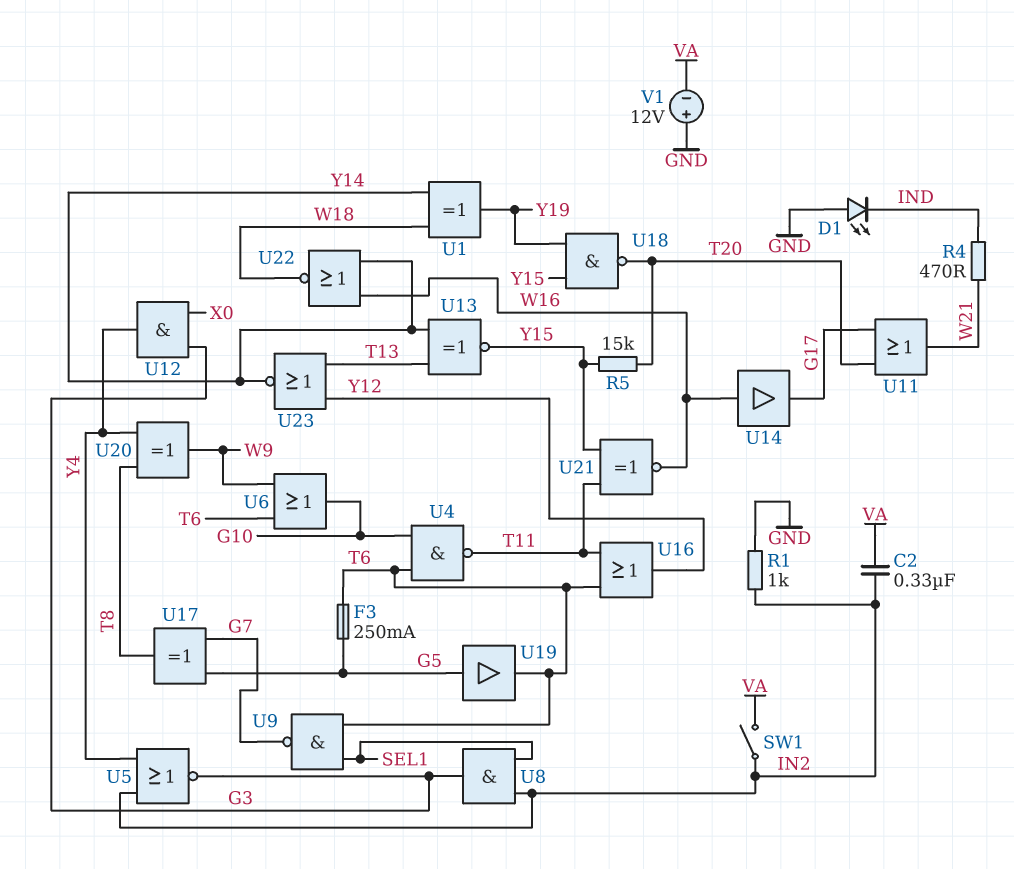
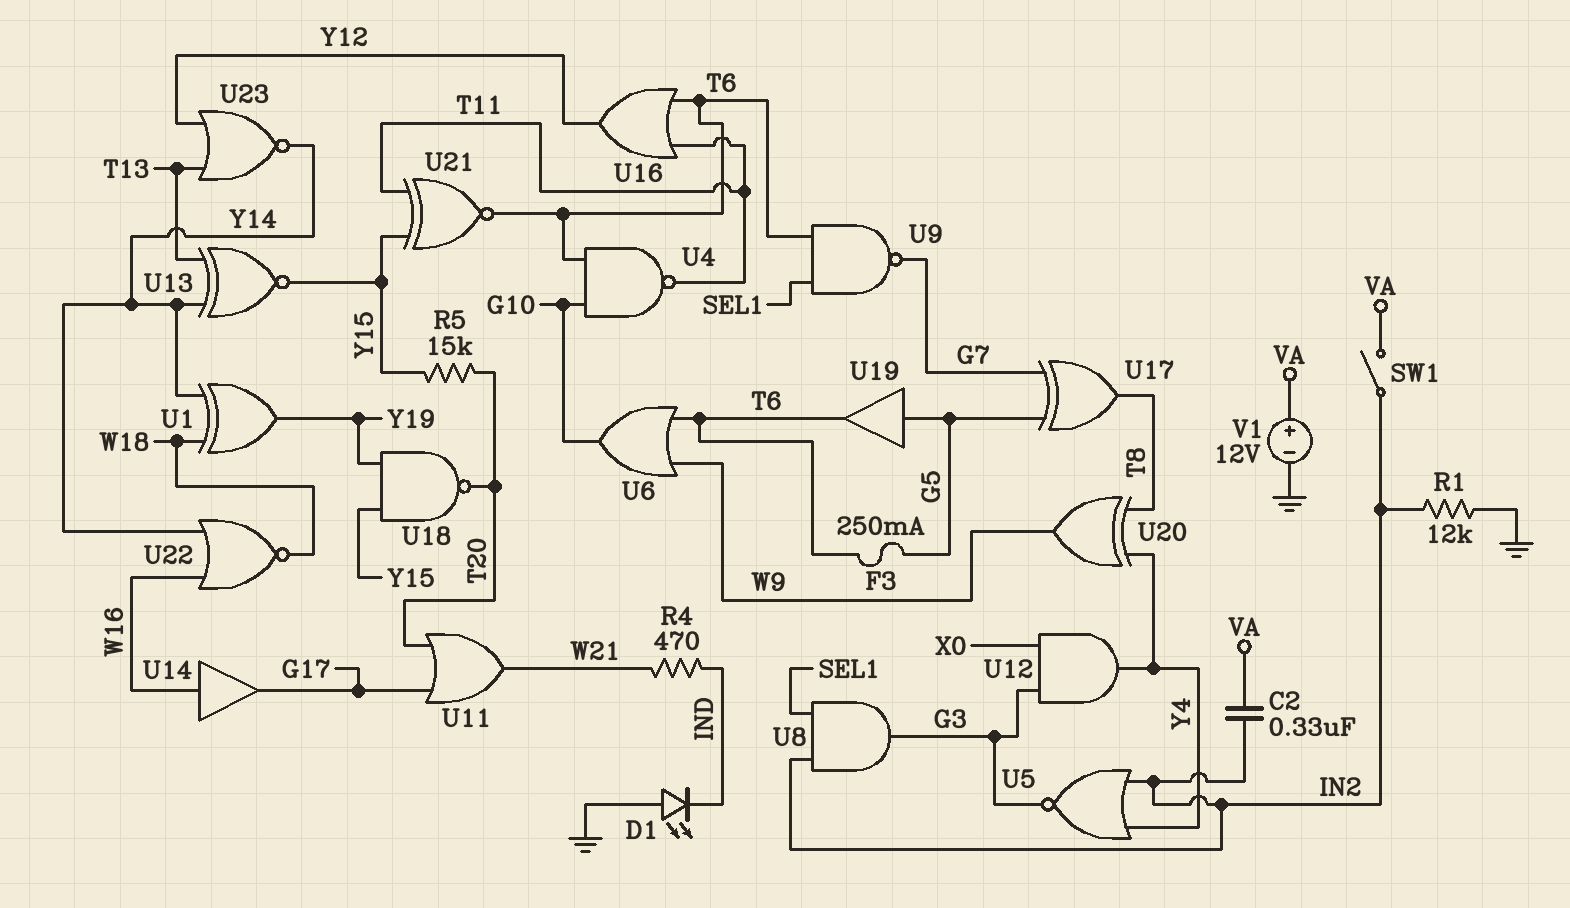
R1: 1k (GND, IN2) -> 12k (GND, IN2)
U21: XNOR (in T11, in Y15, out W16) -> XNOR (in T11, in Y15, out T6)
V1: 12V (plus GND, minus VA) -> 12V (plus VA, minus GND)

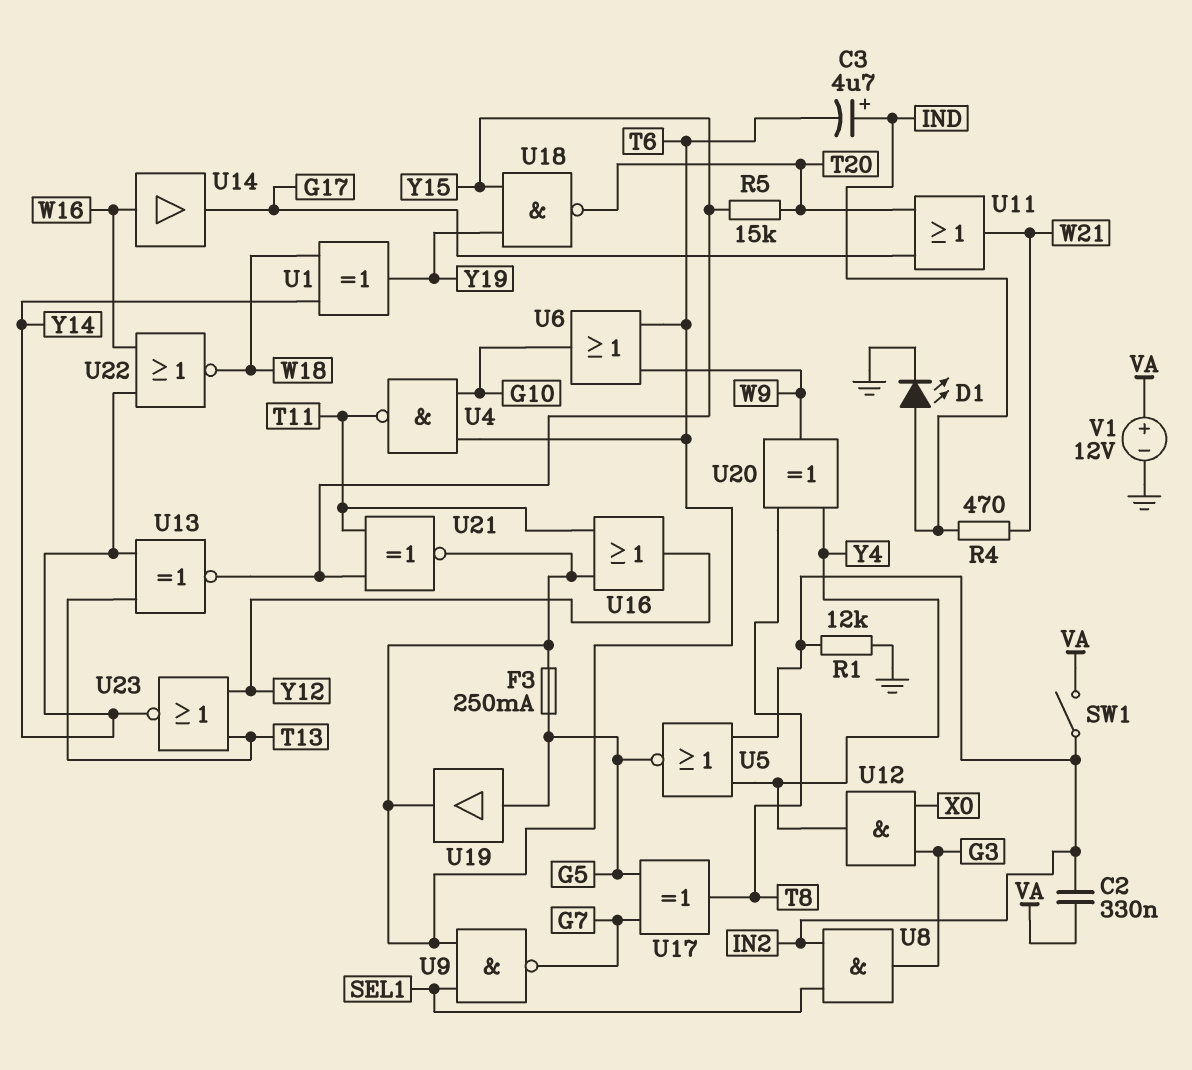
C3: none -> 4.7uF (plus IND, minus T6)
D1: LED (A GND, K IND) -> LED (A IND, K GND)
U5: NOR (in IN2, in Y4, out G3) -> NOR (in IN2, in Y4, out G5)

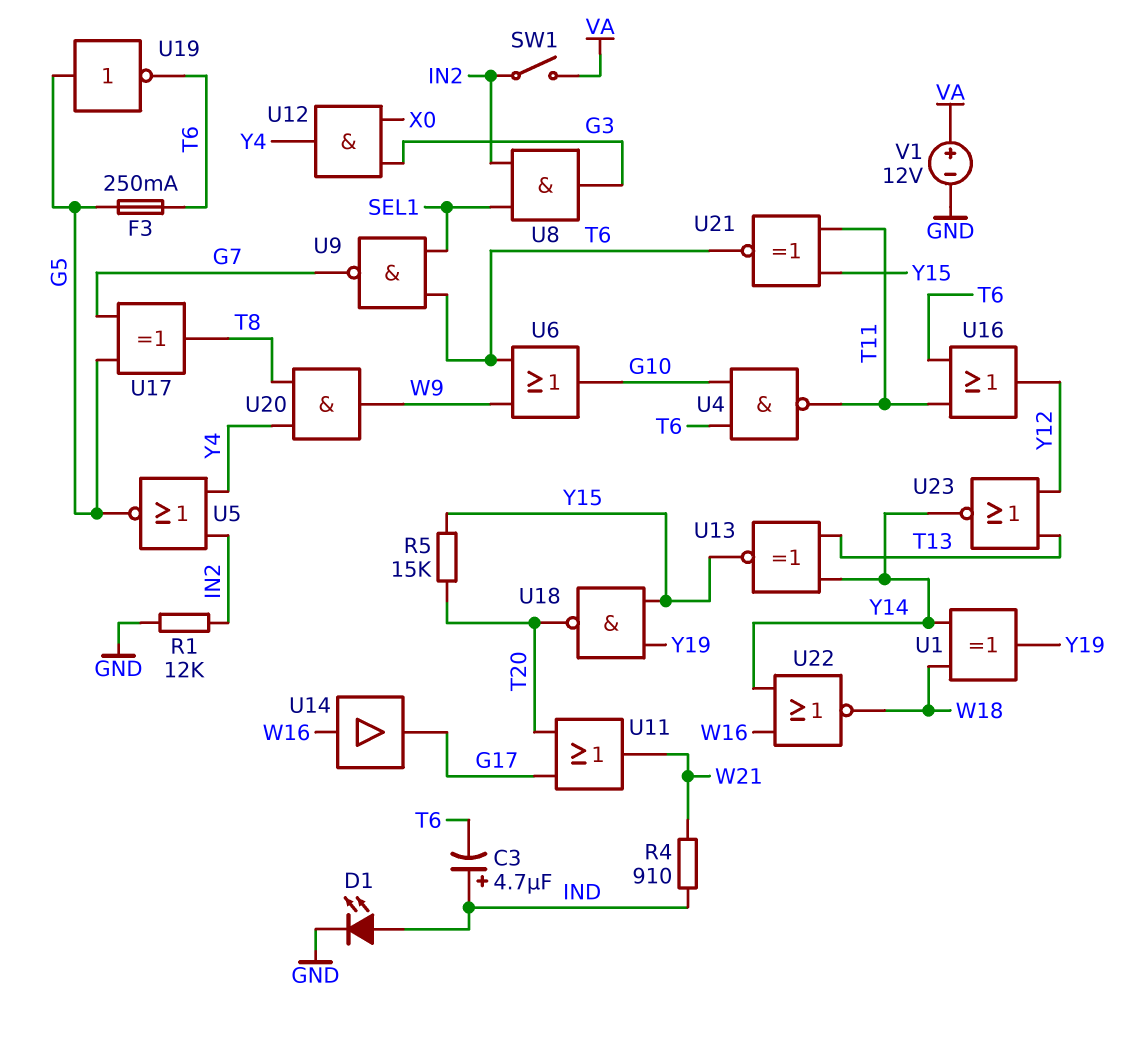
C2: 330nF (IN2, VA) -> none
R4: 470 (IND, W21) -> 910 (IND, W21)
U19: buffer (in G5, out T6) -> NOT (in G5, out T6)
U20: XOR (in T8, in Y4, out W9) -> AND (in T8, in Y4, out W9)

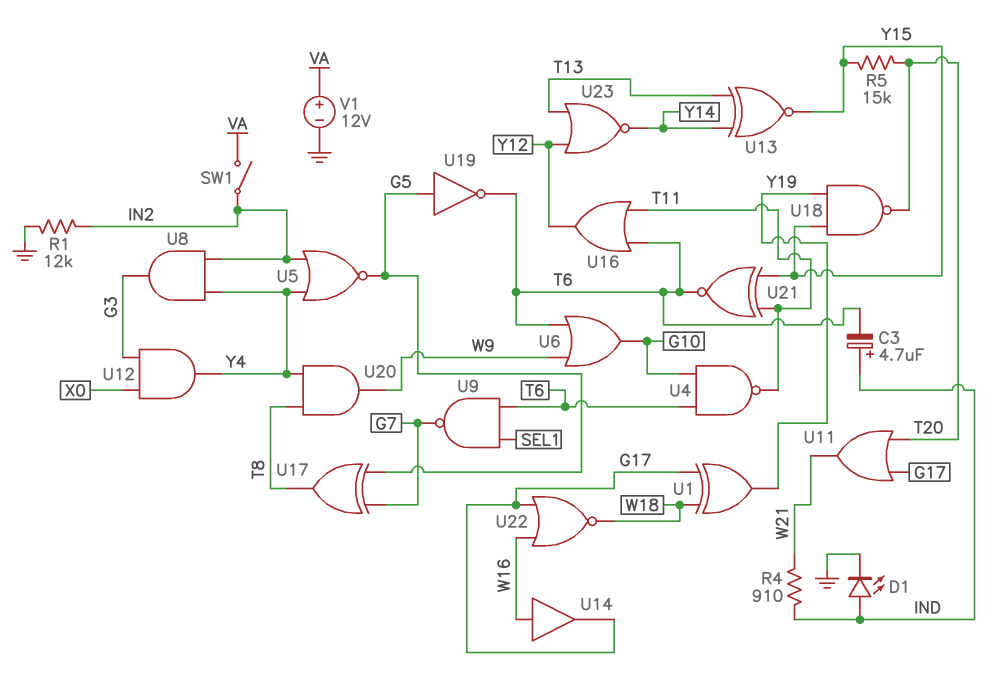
F3: 250mA (G5, T6) -> none
U1: XOR (in W18, in Y14, out Y19) -> XOR (in G17, in W18, out Y19)
U8: AND (in IN2, in SEL1, out G3) -> AND (in IN2, in Y4, out G3)
U22: NOR (in W16, in Y14, out W18) -> NOR (in G17, in W16, out W18)

